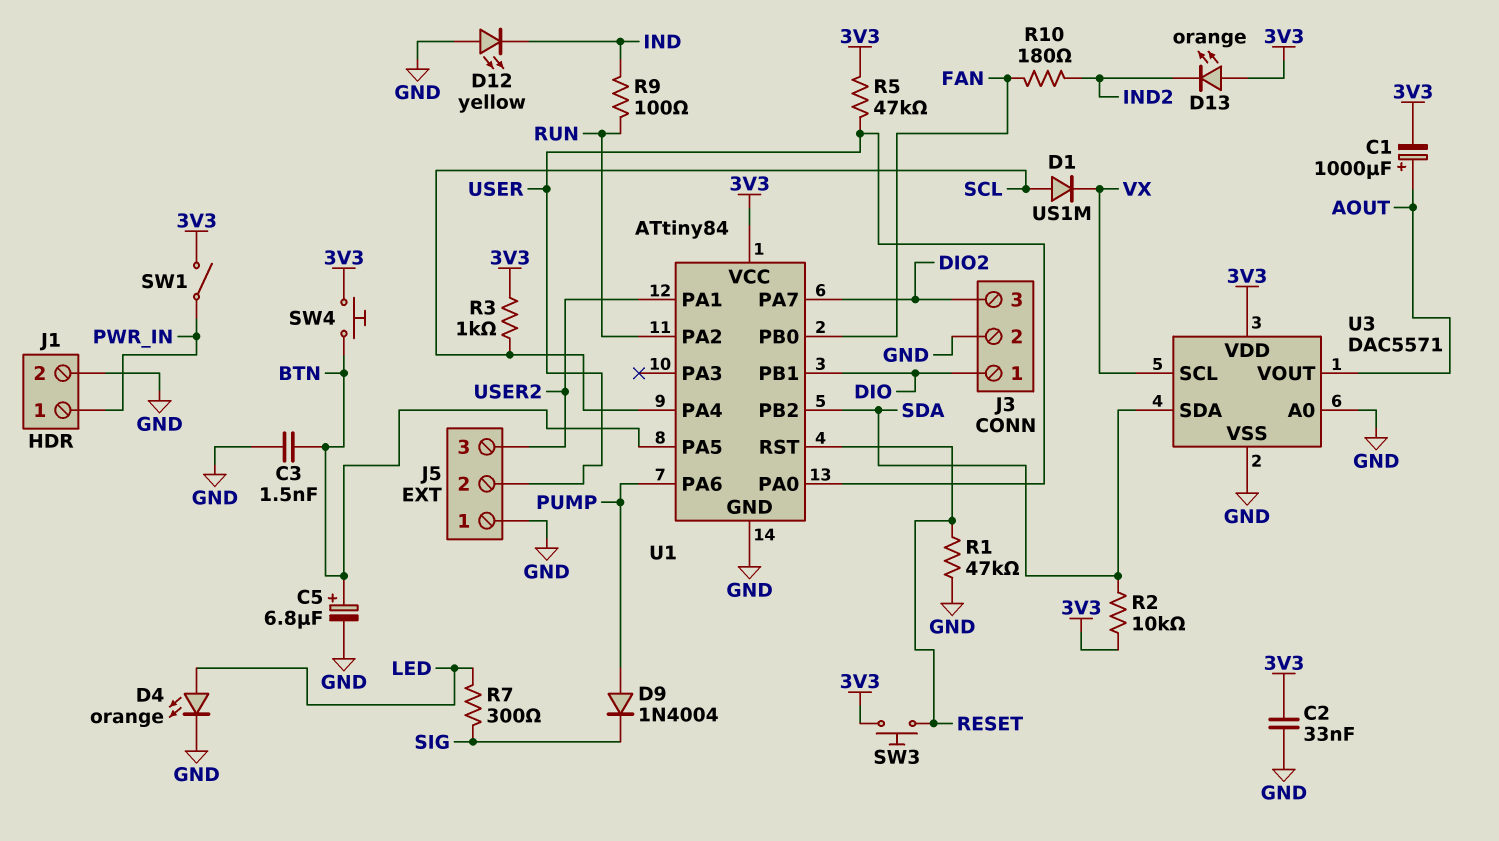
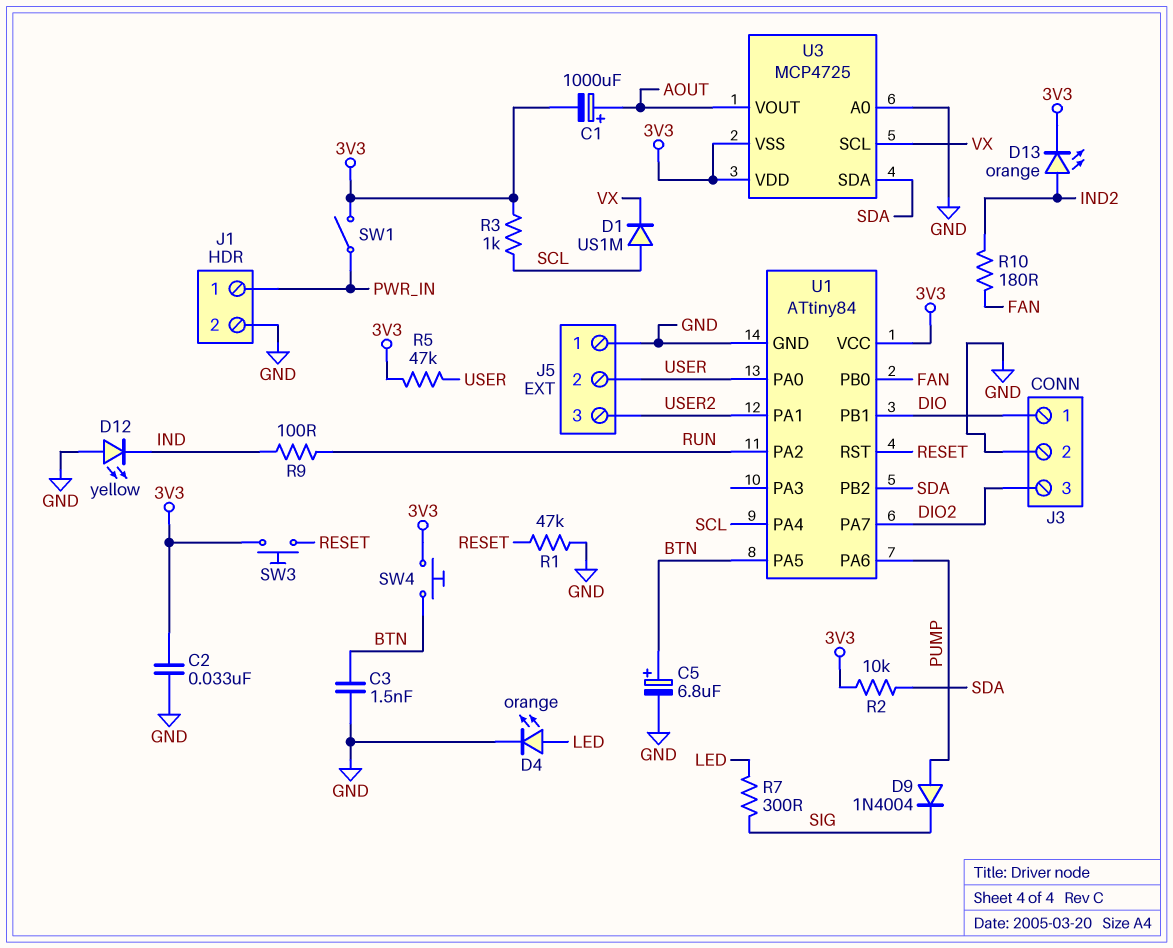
D13: LED orange (A 3V3, K IND2) -> LED orange (A IND2, K 3V3)
U3: DAC5571 -> MCP4725
U3 pin VSS: GND -> 3V3

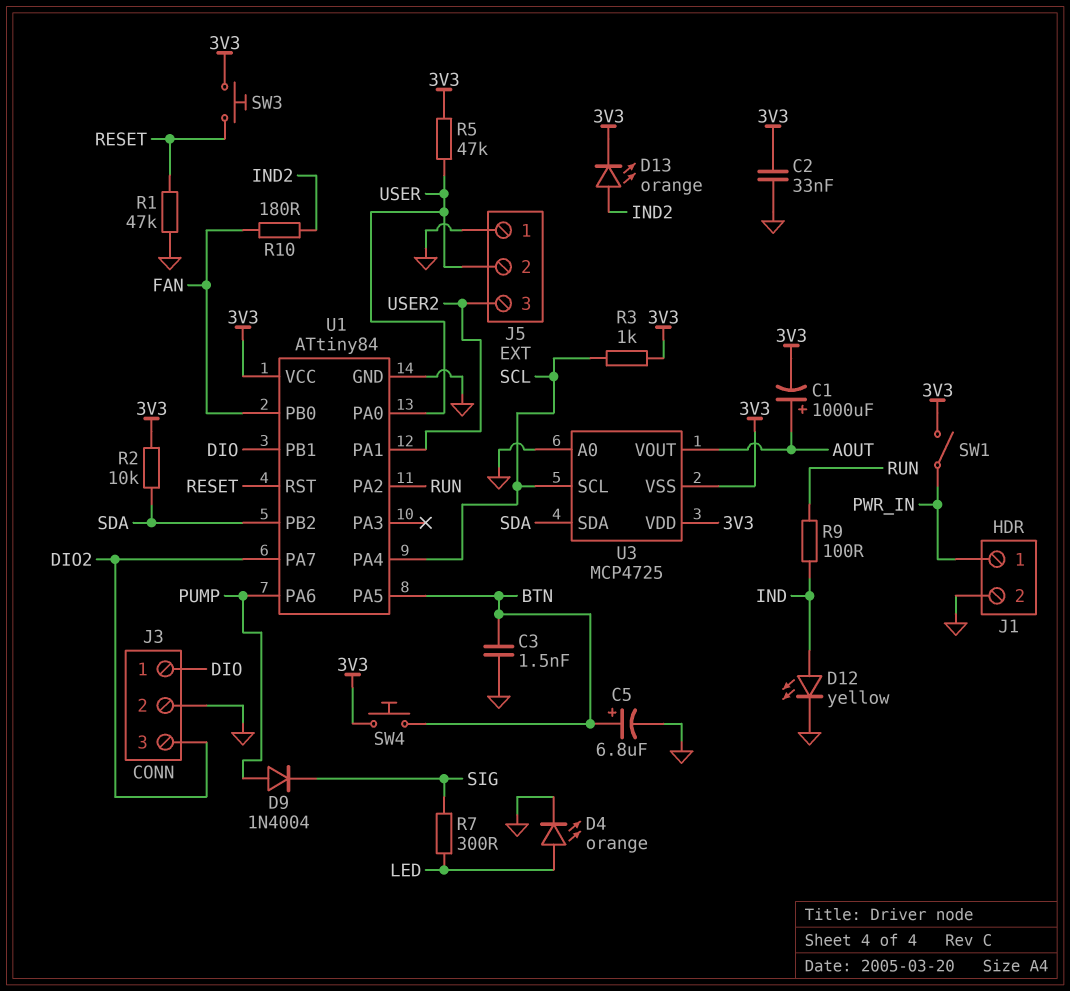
D1: diode US1M (A SCL, K VX) -> none
D12: LED yellow (A GND, K IND) -> LED yellow (A IND, K GND)
U3 pin SCL: VX -> SCL

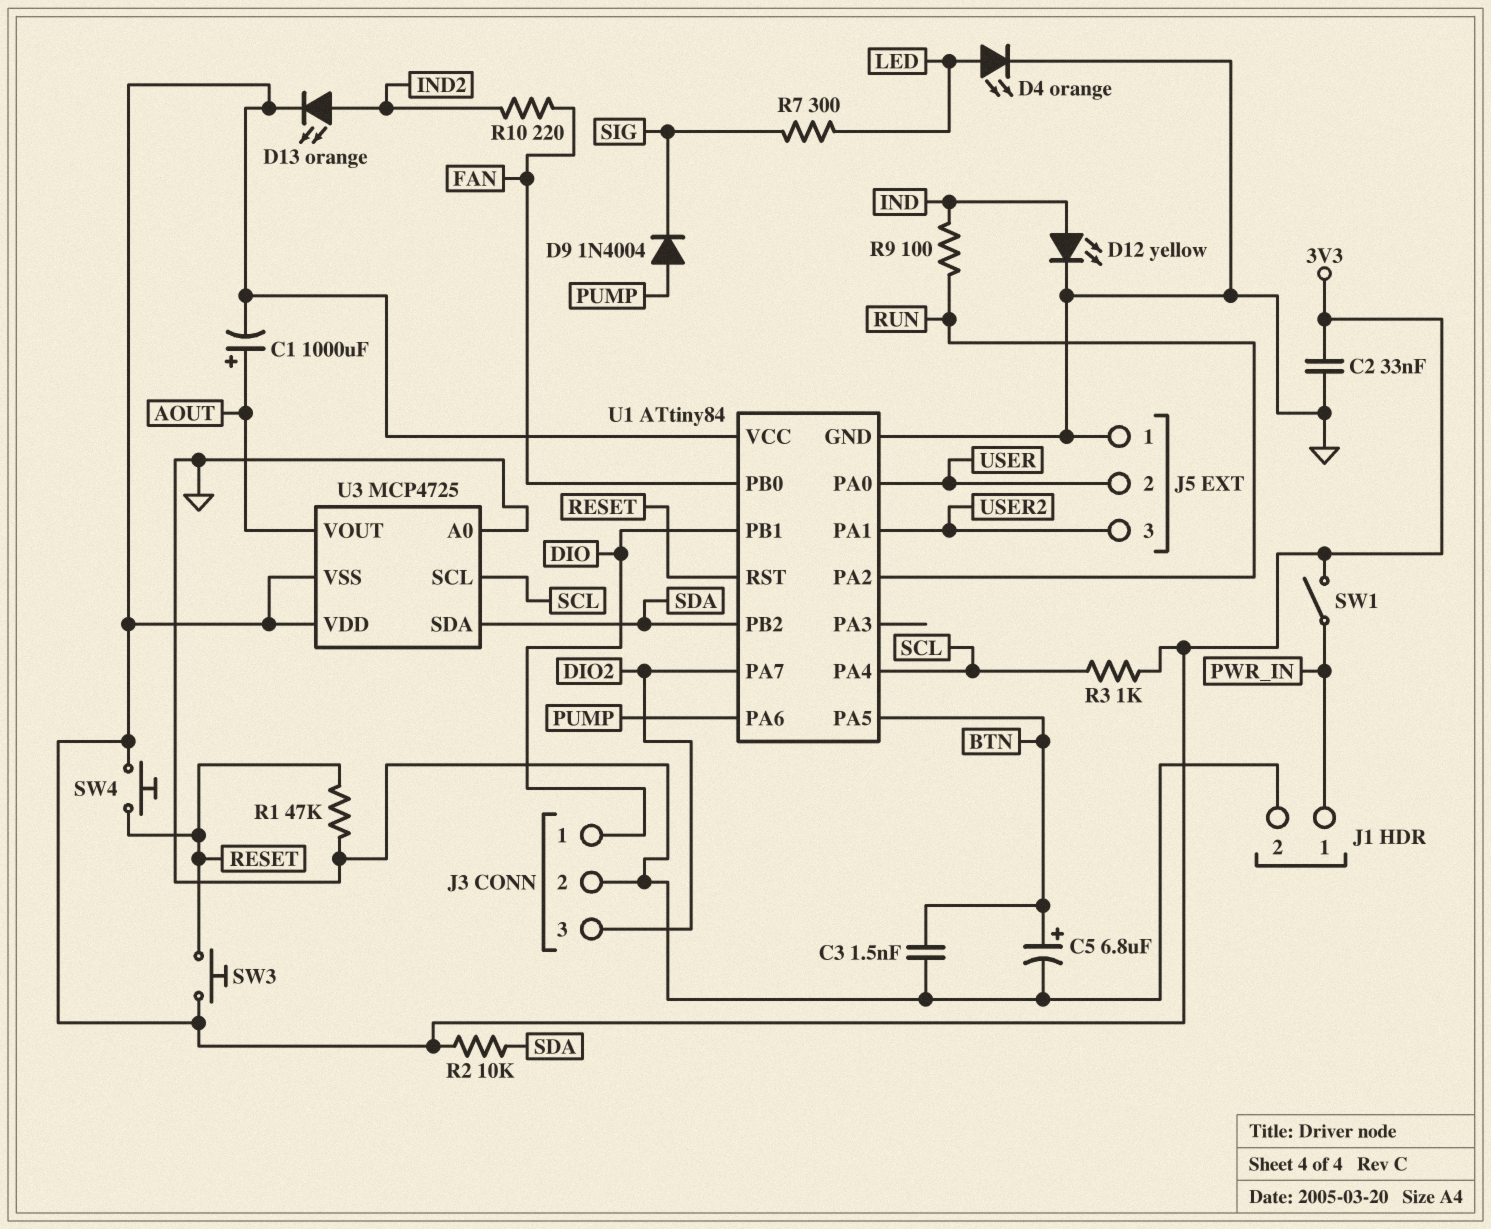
R5: 47k (3V3, USER) -> none
R10: 180 (FAN, IND2) -> 220 (FAN, IND2)
SW4: button (3V3, BTN) -> button (3V3, RESET)

